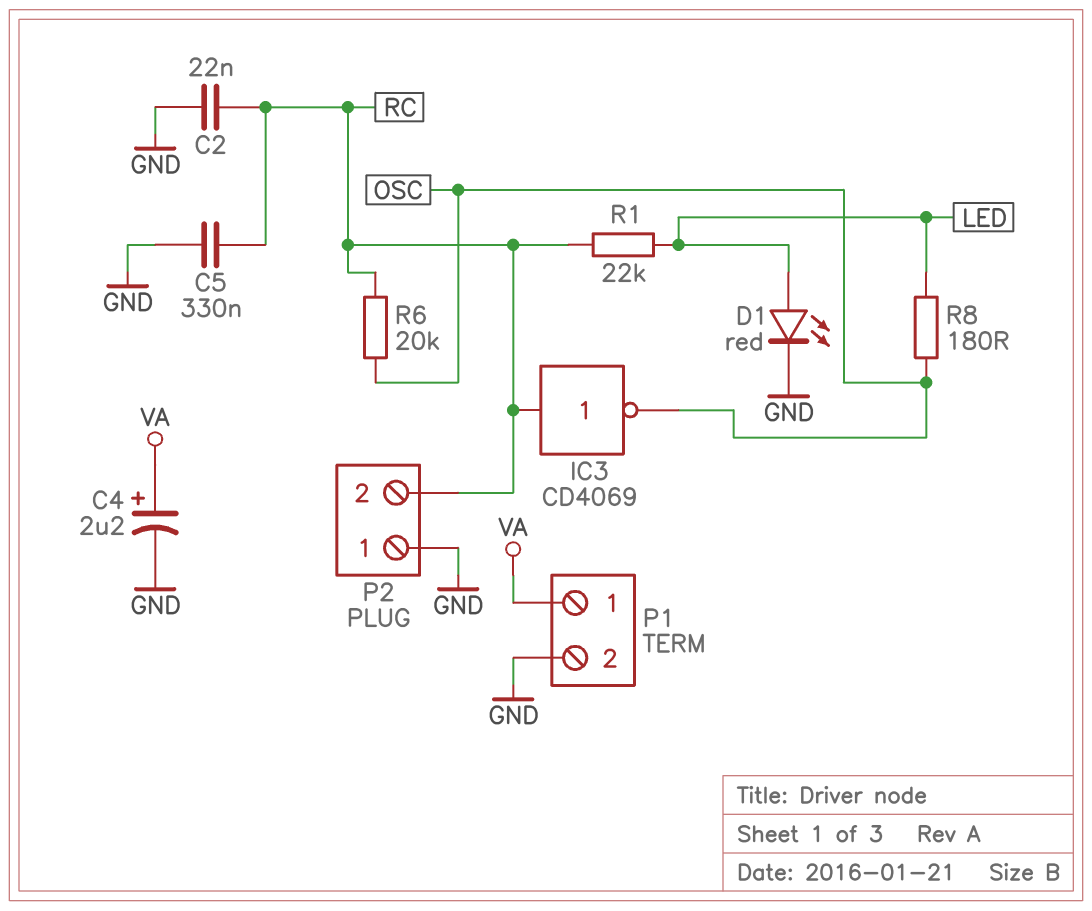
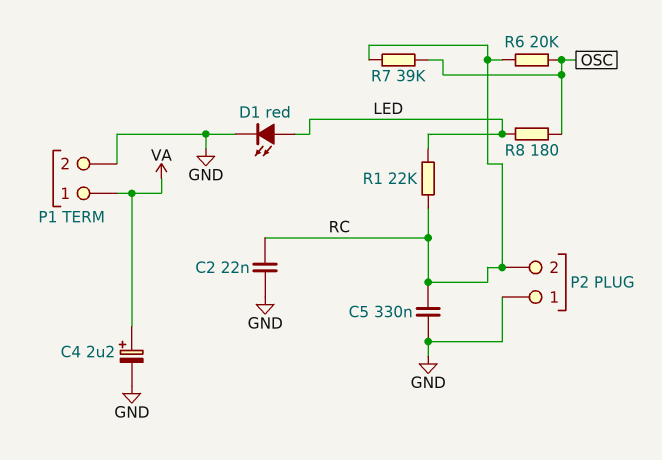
IC3: NOT CD4069 (in RC, out OSC) -> none
R7: none -> 39k (OSC, RC)

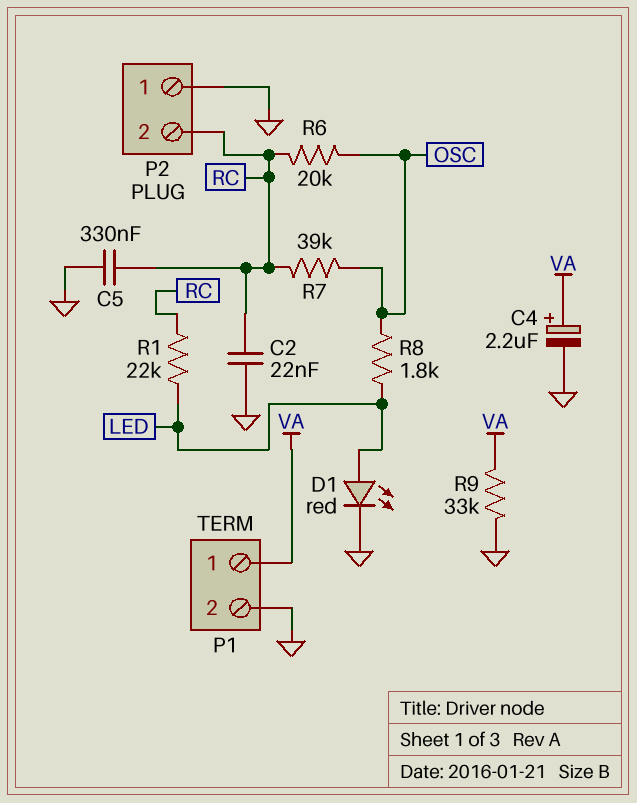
R8: 180 (LED, OSC) -> 1.8k (LED, OSC)
R9: none -> 33k (GND, VA)

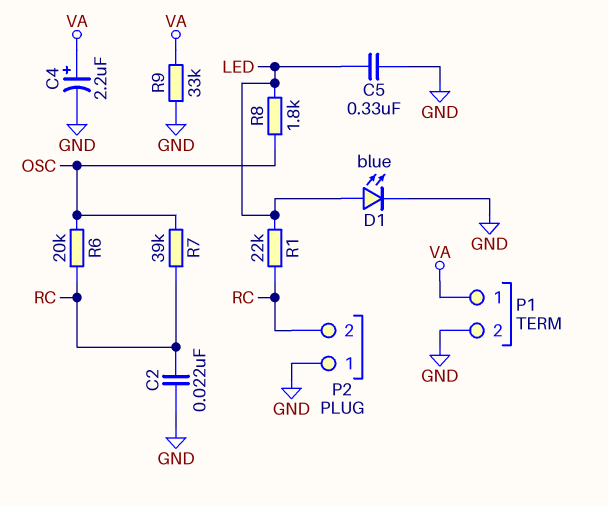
C5: 330nF (GND, RC) -> 330nF (GND, LED)
D1: LED red (A LED, K GND) -> LED blue (A LED, K GND)

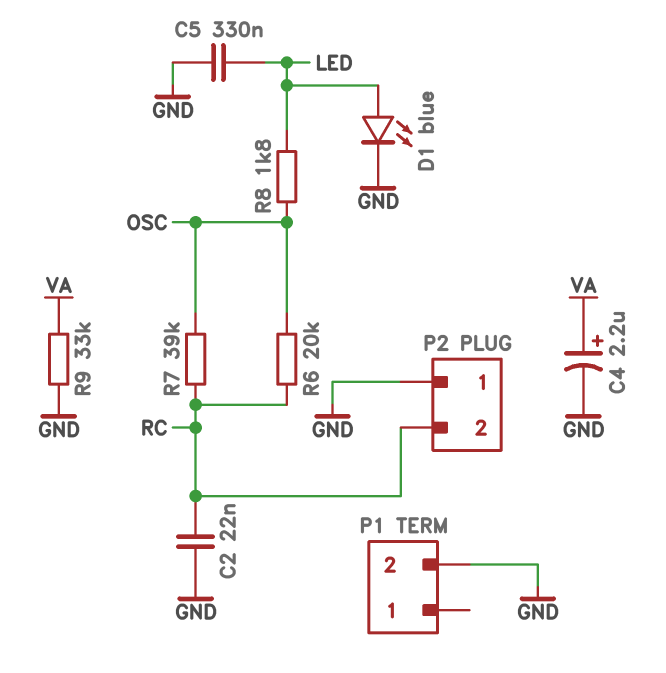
P1 pin 1: VA -> none
R1: 22k (LED, RC) -> none

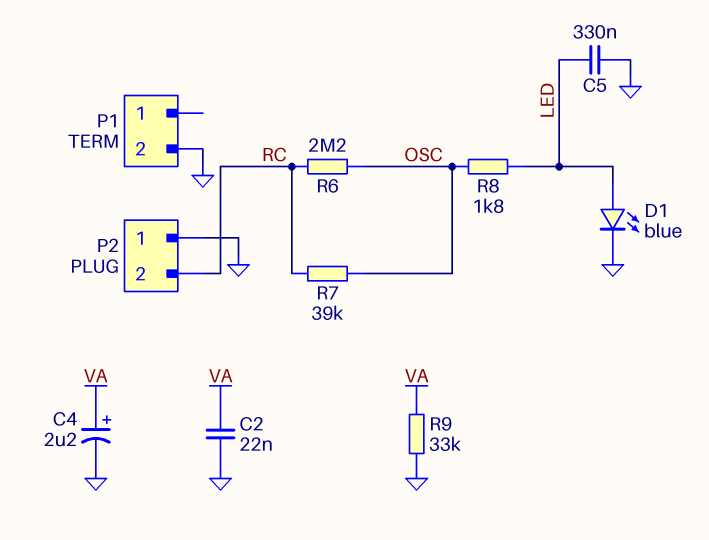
C2: 22nF (GND, RC) -> 22nF (GND, VA)
R6: 20k (OSC, RC) -> 2.2M (OSC, RC)

